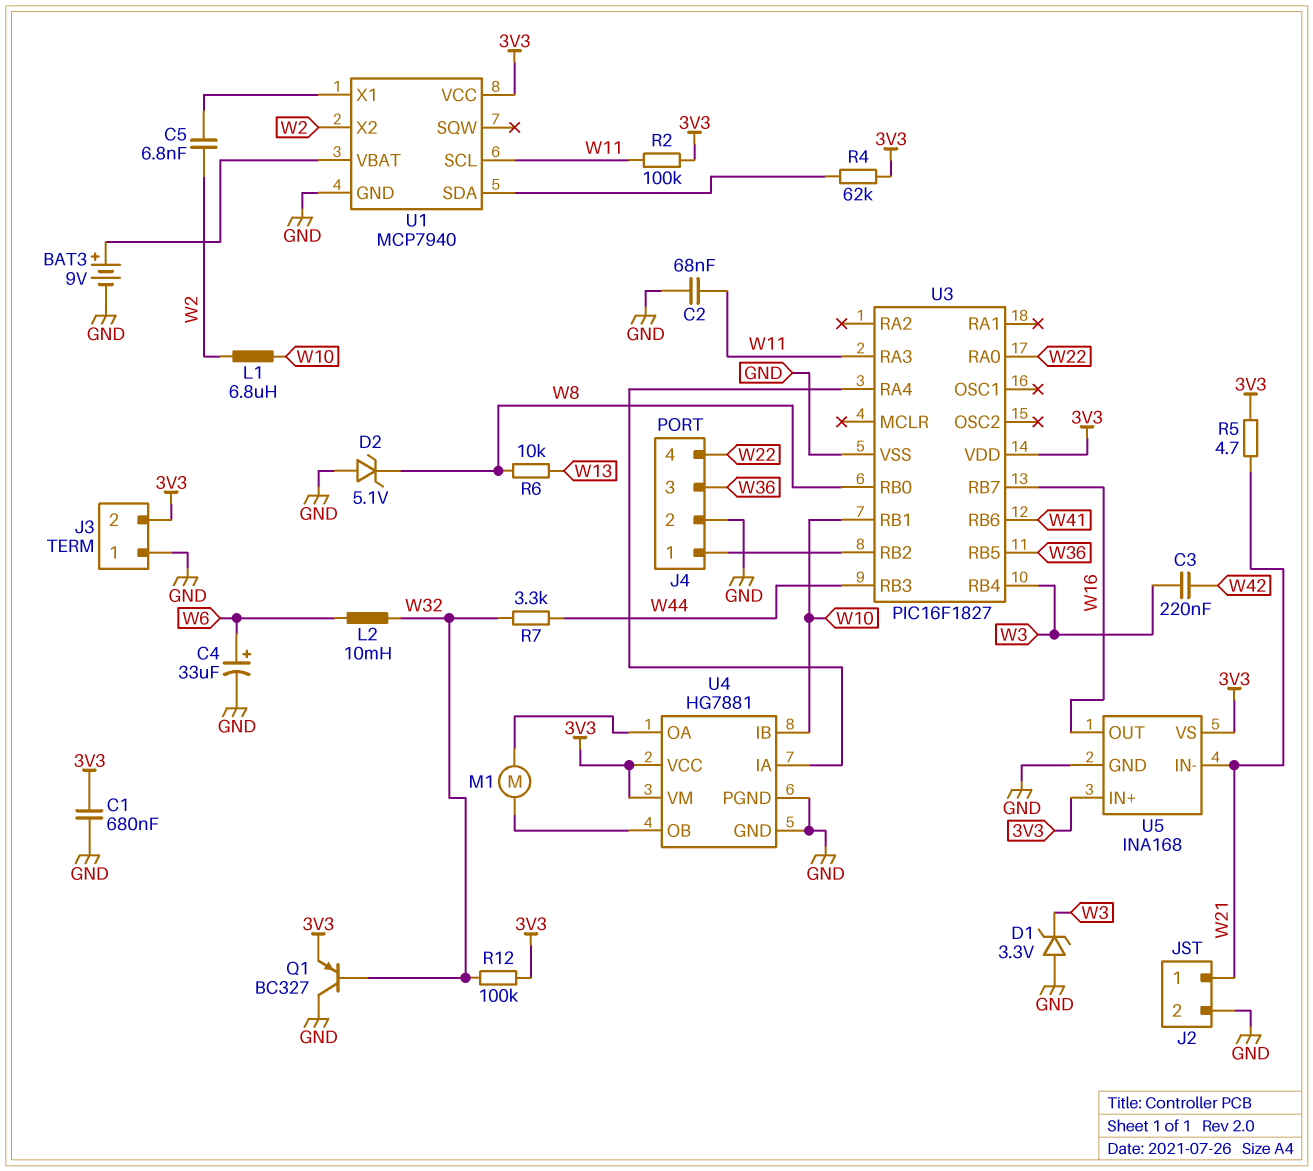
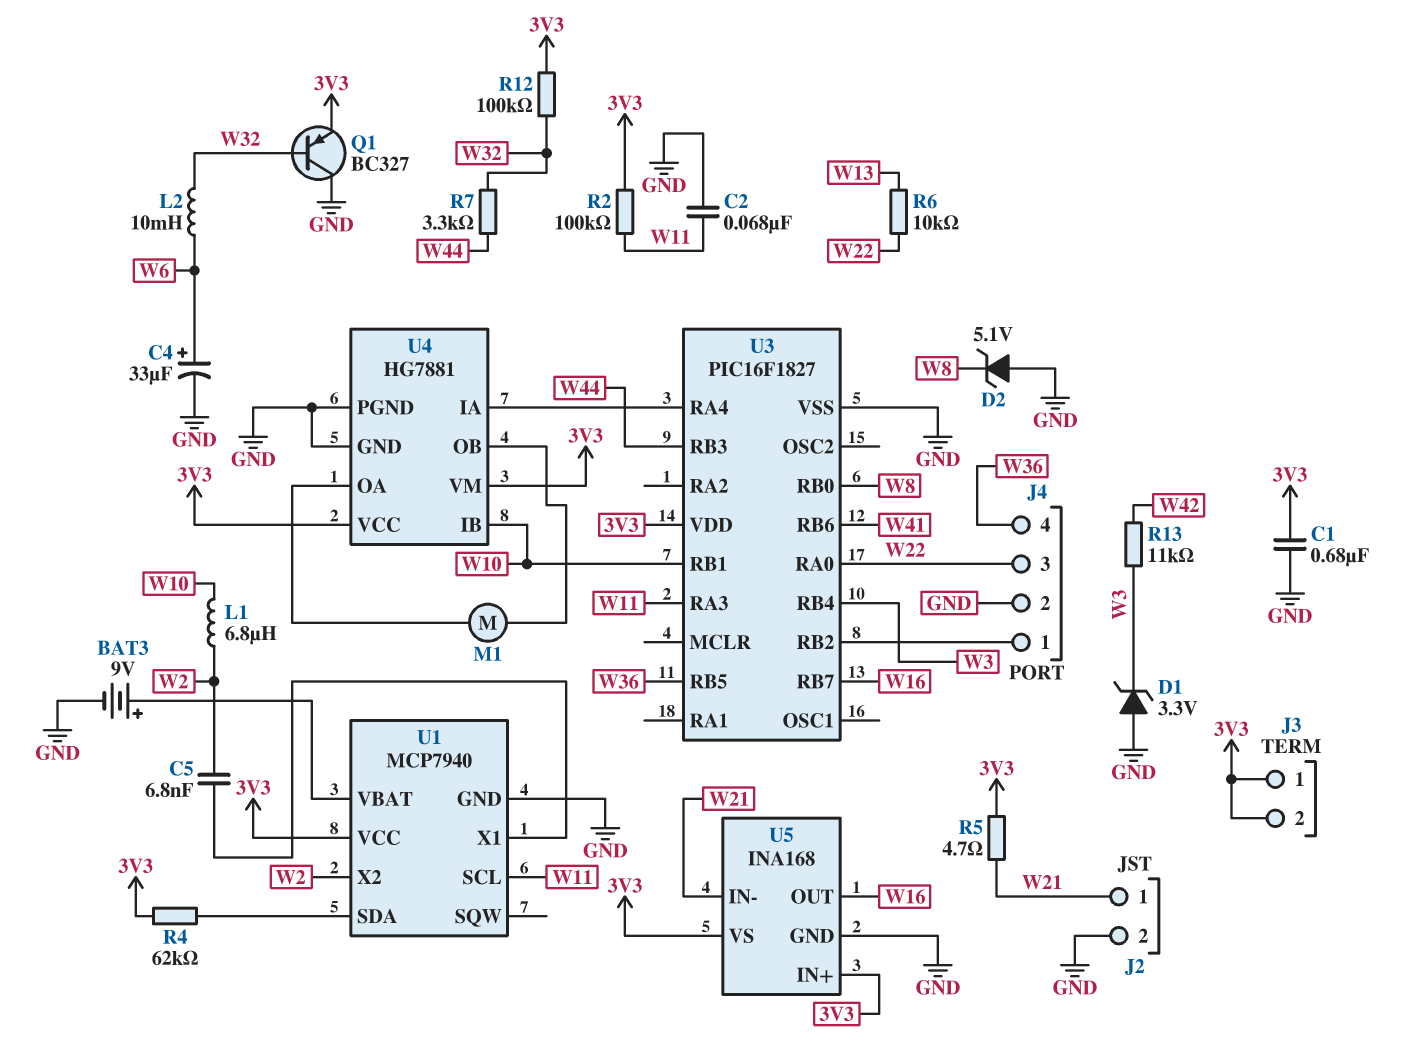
C3: 220nF (W3, W42) -> none
J3 pin 1: GND -> 3V3
J4 pin 3: W36 -> W22
J4 pin 4: W22 -> W36
R6: 10k (W8, W13) -> 10k (W13, W22)
R13: none -> 11k (W3, W42)

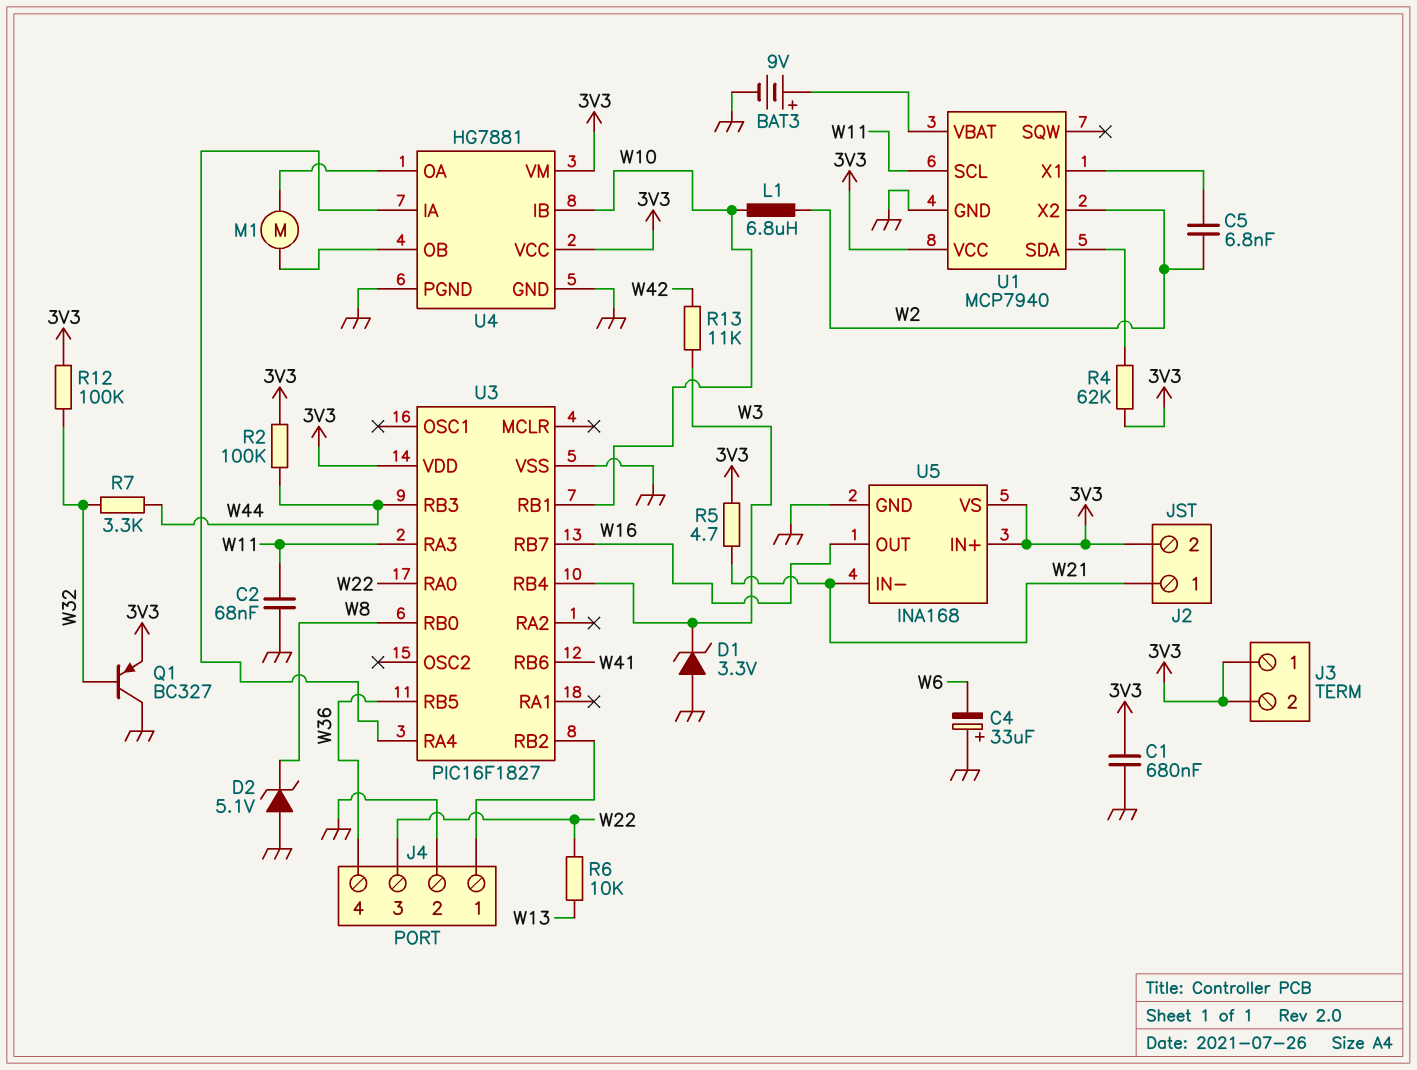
C4: 33uF (plus W6, minus GND) -> 33uF (plus GND, minus W6)
J2 pin 2: GND -> 3V3
L2: 10mH (W6, W32) -> none
R2: 100k (3V3, W11) -> 100k (3V3, W44)

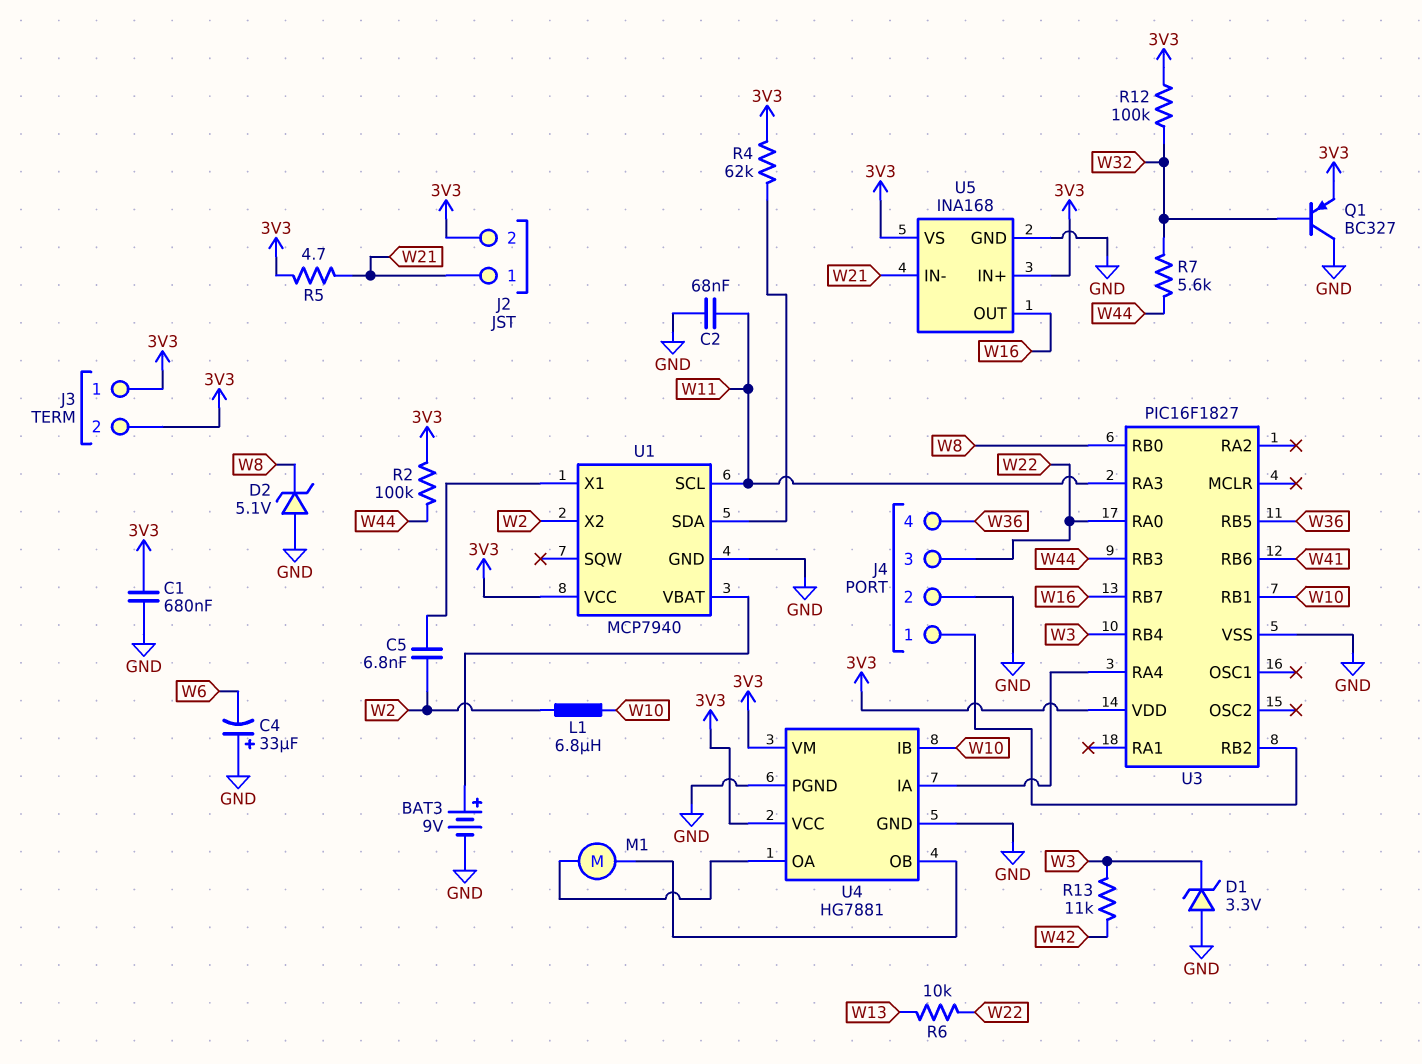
R7: 3.3k (W32, W44) -> 5.6k (W32, W44)

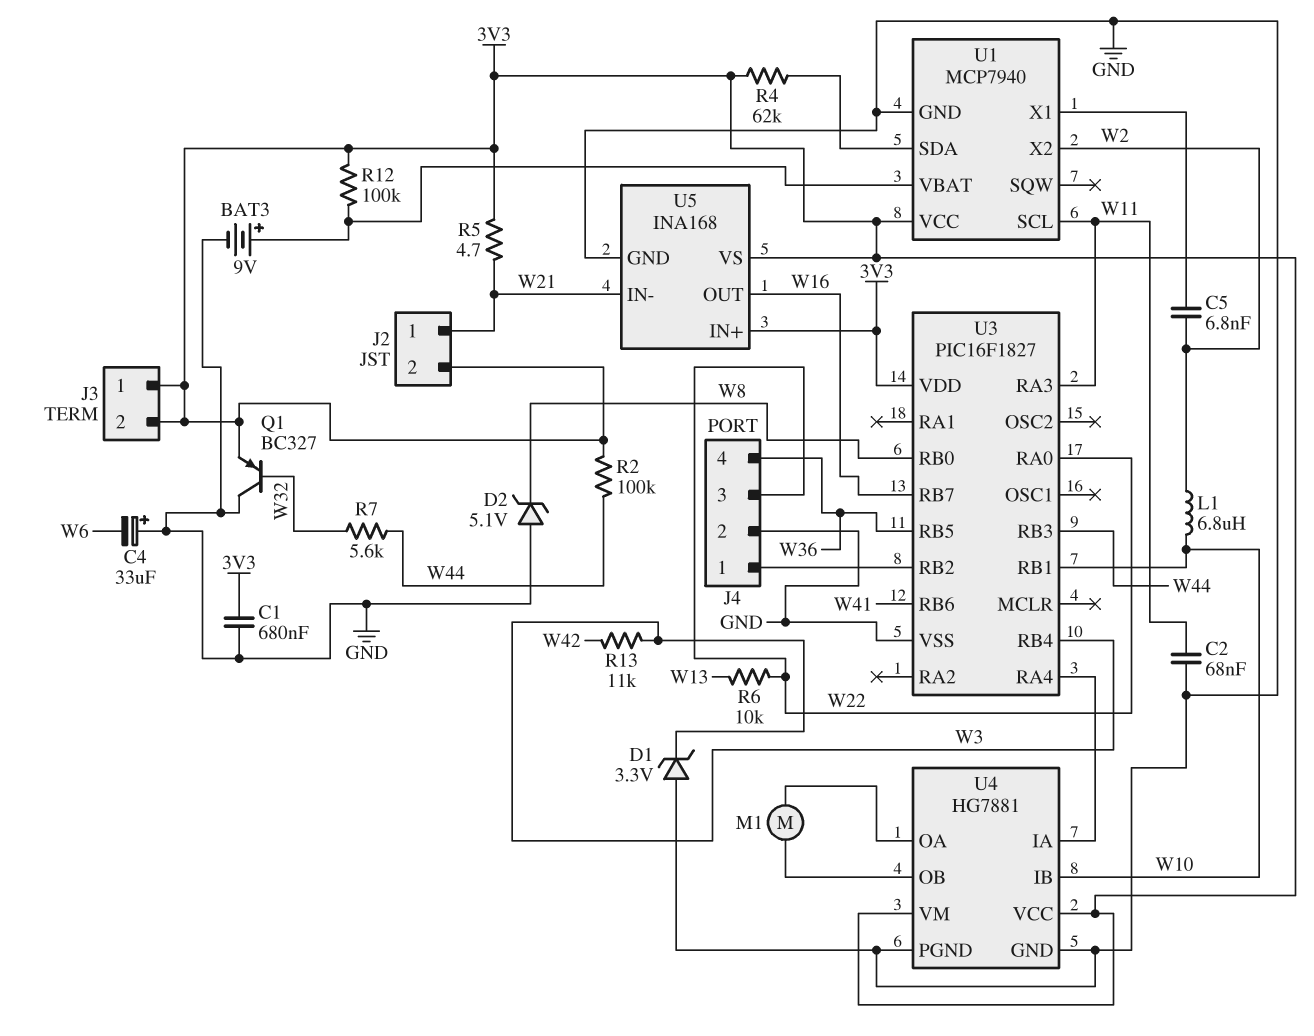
R12: 100k (3V3, W32) -> 100k (3V3, U1/VBAT)

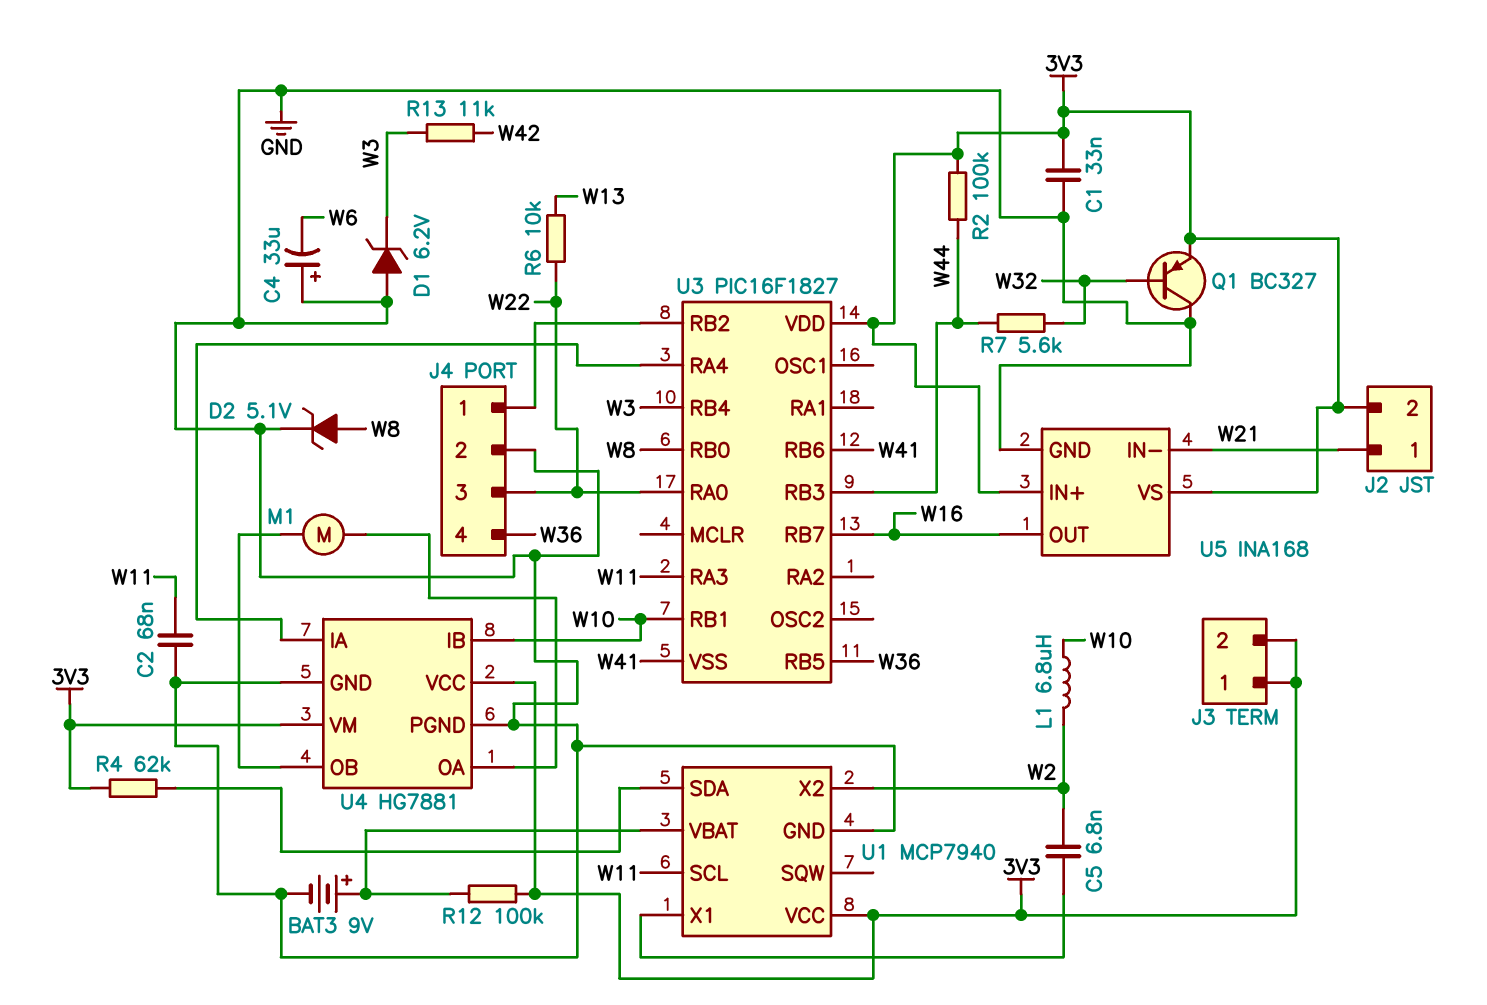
C1: 680nF (3V3, GND) -> 33nF (3V3, GND)
D1: zener 3.3V (A GND, K W3) -> zener 6.2V (A GND, K W3)
D2: zener 5.1V (A GND, K W8) -> zener 5.1V (A W8, K GND)
R5: 4.7 (3V3, W21) -> none
U3 pin VSS: GND -> W41

